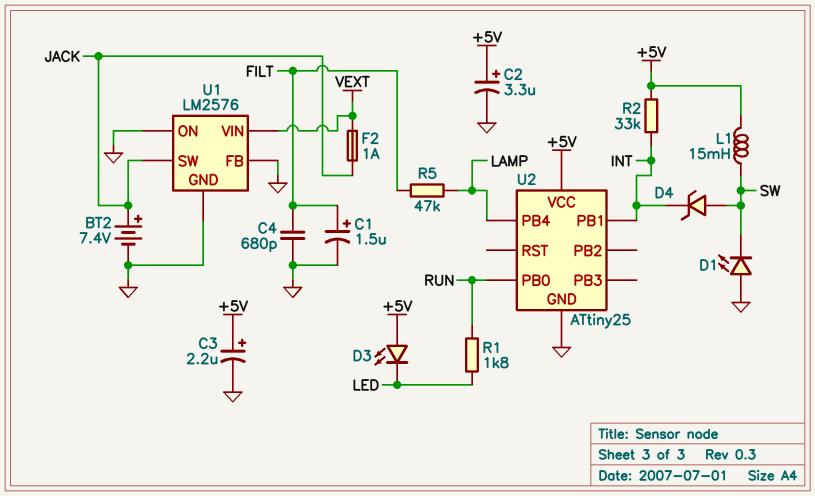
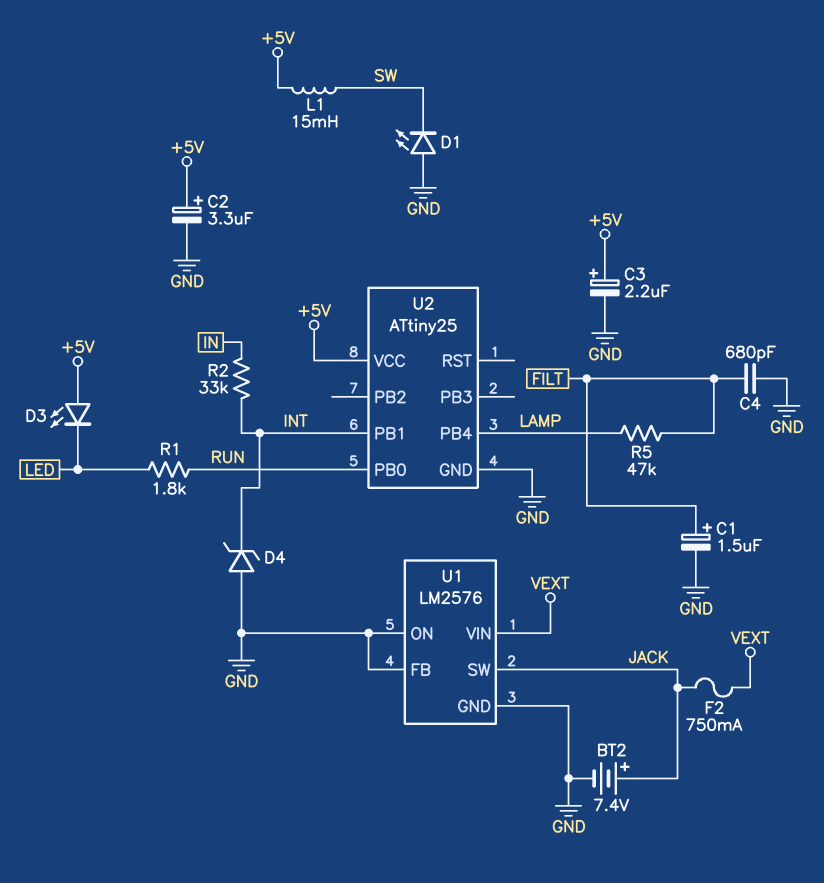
D4: zener (A SW, K INT) -> zener (A GND, K INT)
F2: 1A (JACK, VEXT) -> 750mA (JACK, VEXT)
R2: 33k (+5V, INT) -> 33k (IN, INT)

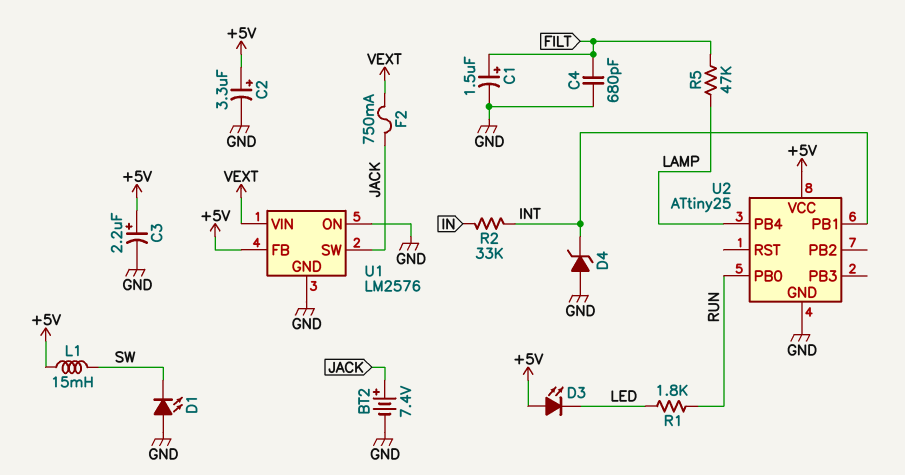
U1 pin FB: GND -> +5V

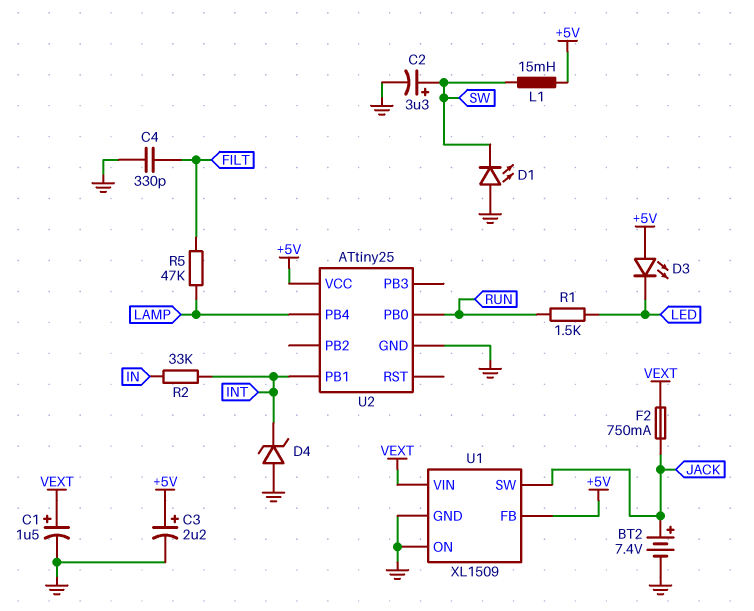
C1: 1.5uF (plus FILT, minus GND) -> 1.5uF (plus VEXT, minus GND)
C2: 3.3uF (plus +5V, minus GND) -> 3.3uF (plus SW, minus GND)
C4: 680pF (FILT, GND) -> 330pF (FILT, GND)
R1: 1.8k (LED, RUN) -> 1.5k (LED, RUN)
U1: LM2576 -> XL1509

